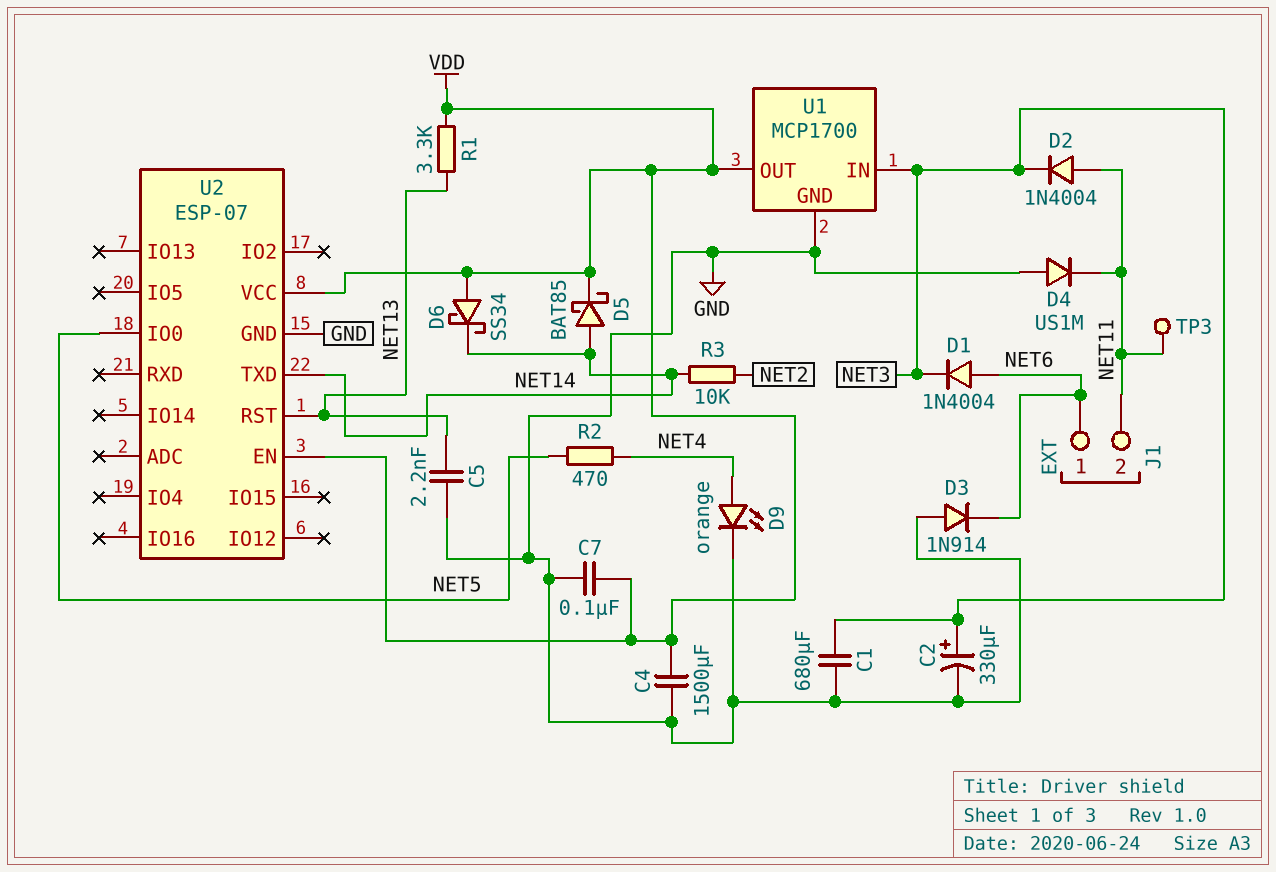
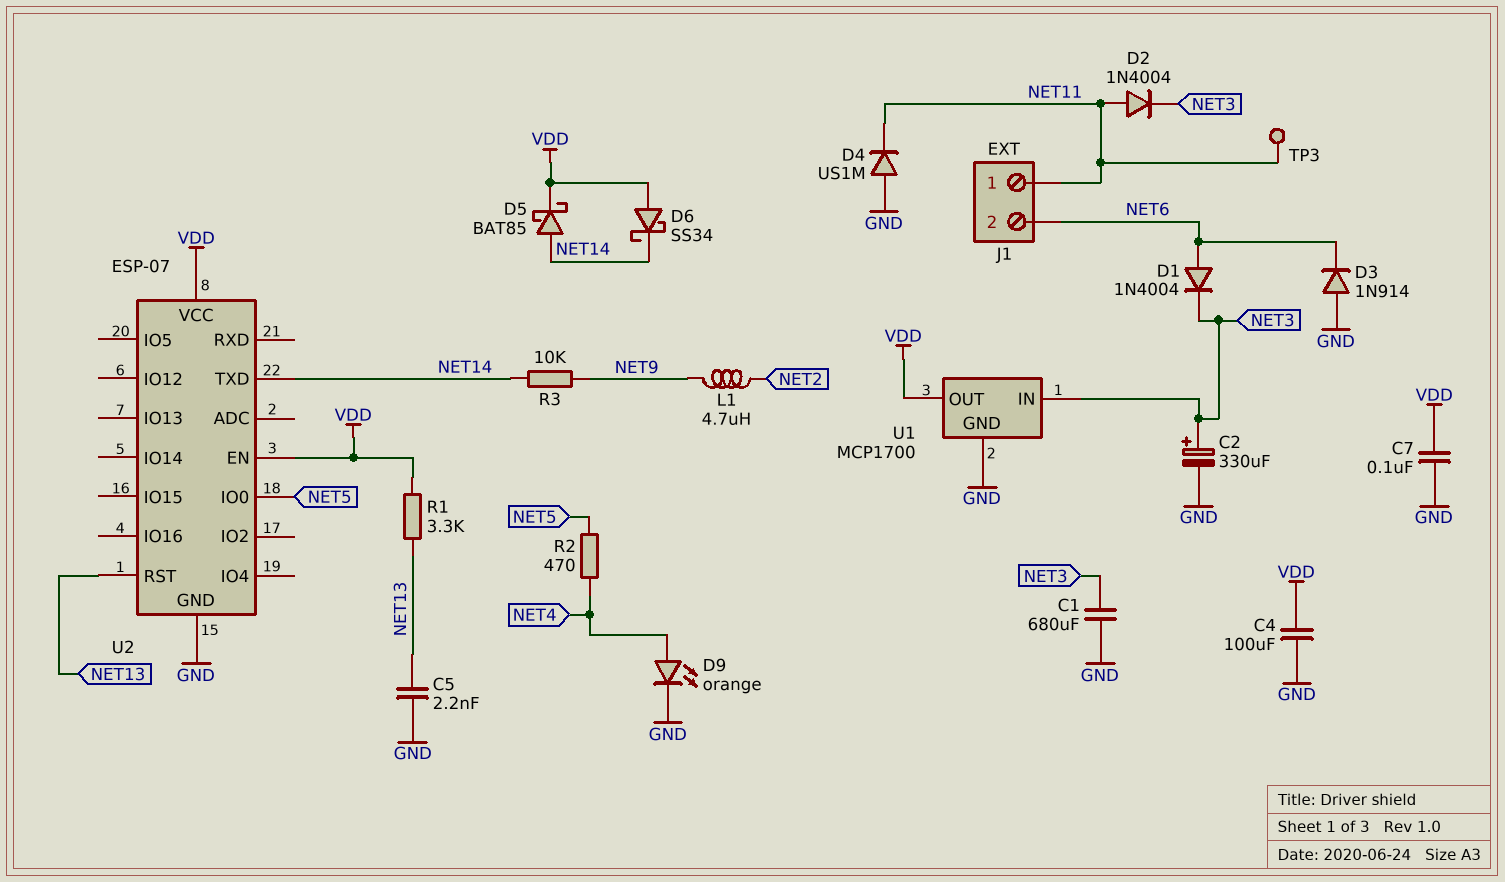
C4: 1500uF (GND, VDD) -> 100uF (GND, VDD)
J1 pin 1: NET6 -> NET11
J1 pin 2: NET11 -> NET6
L1: none -> 4.7uH (NET2, NET9)
R3: 10k (NET2, NET14) -> 10k (NET9, NET14)

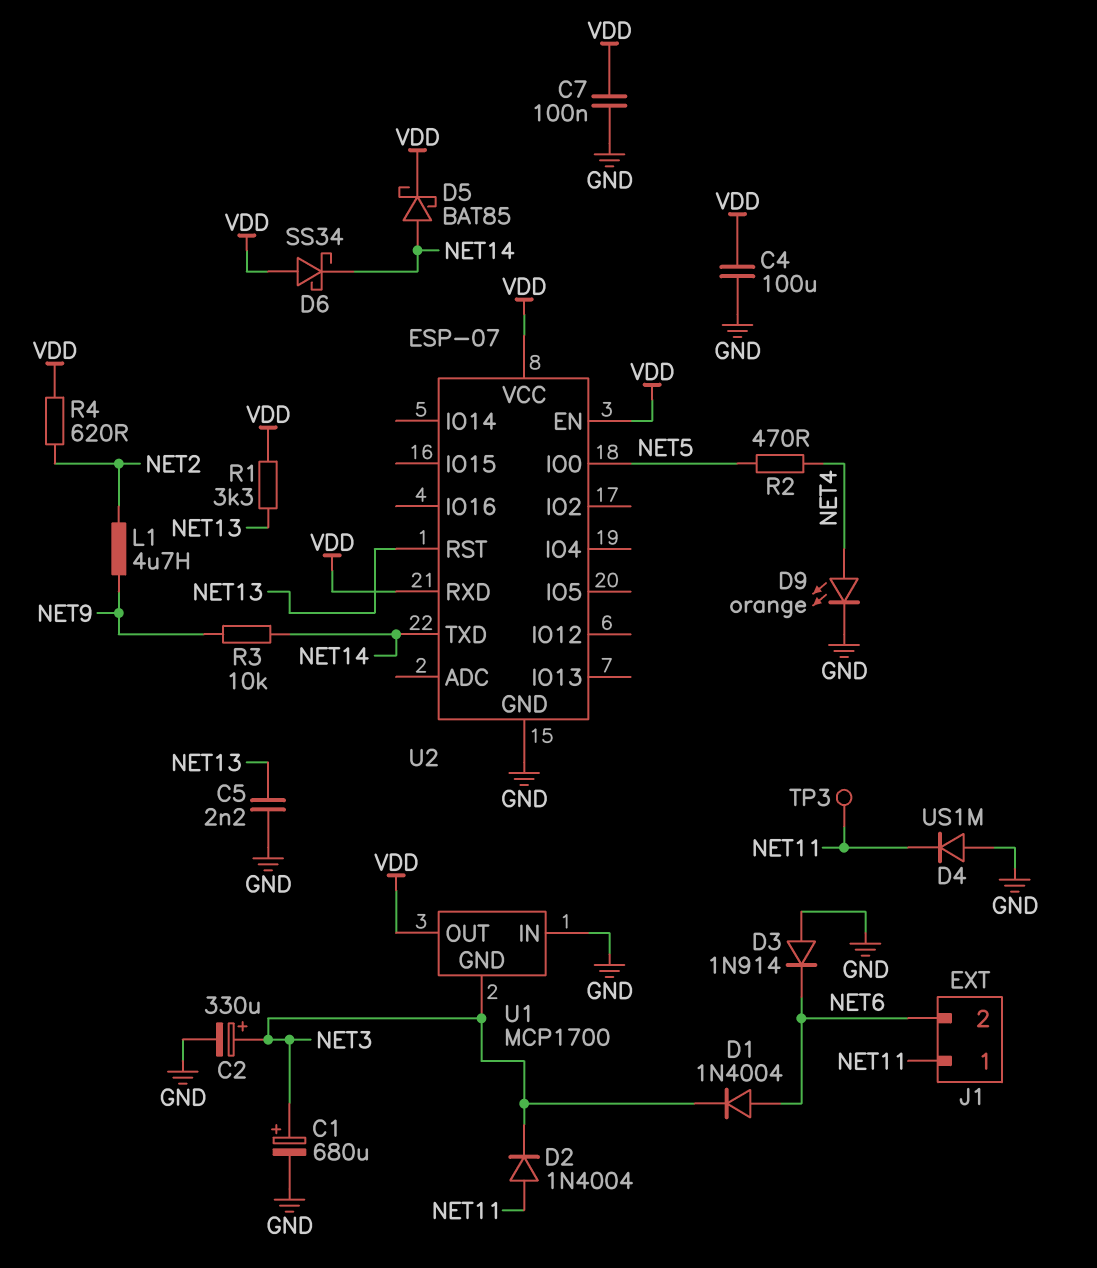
C1: 680uF (GND, NET3) -> 680uF (plus NET3, minus GND)
R4: none -> 620 (NET2, VDD)
U1 pin GND: GND -> NET3
U1 pin IN: NET3 -> GND
U2 pin RXD: none -> VDD

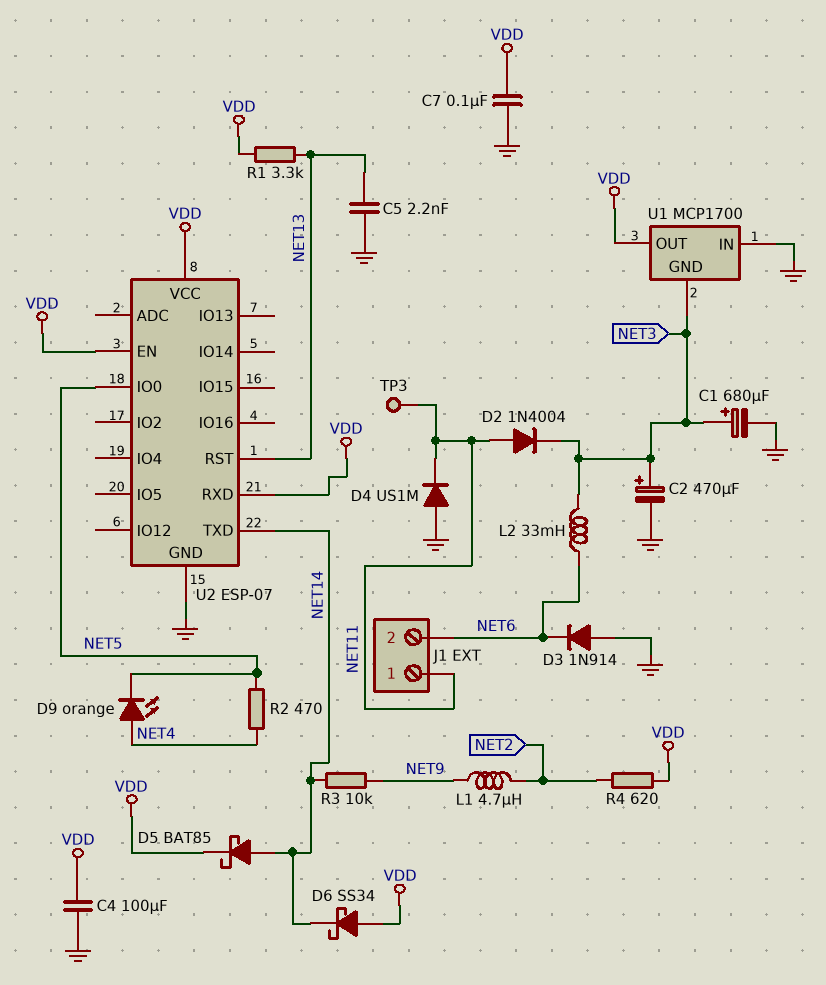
C2: 330uF (plus NET3, minus GND) -> 470uF (plus NET3, minus GND)
D1: diode 1N4004 (A NET6, K NET3) -> none
D9: LED orange (A NET4, K GND) -> LED orange (A NET4, K NET5)
L2: none -> 33mH (NET3, NET6)

